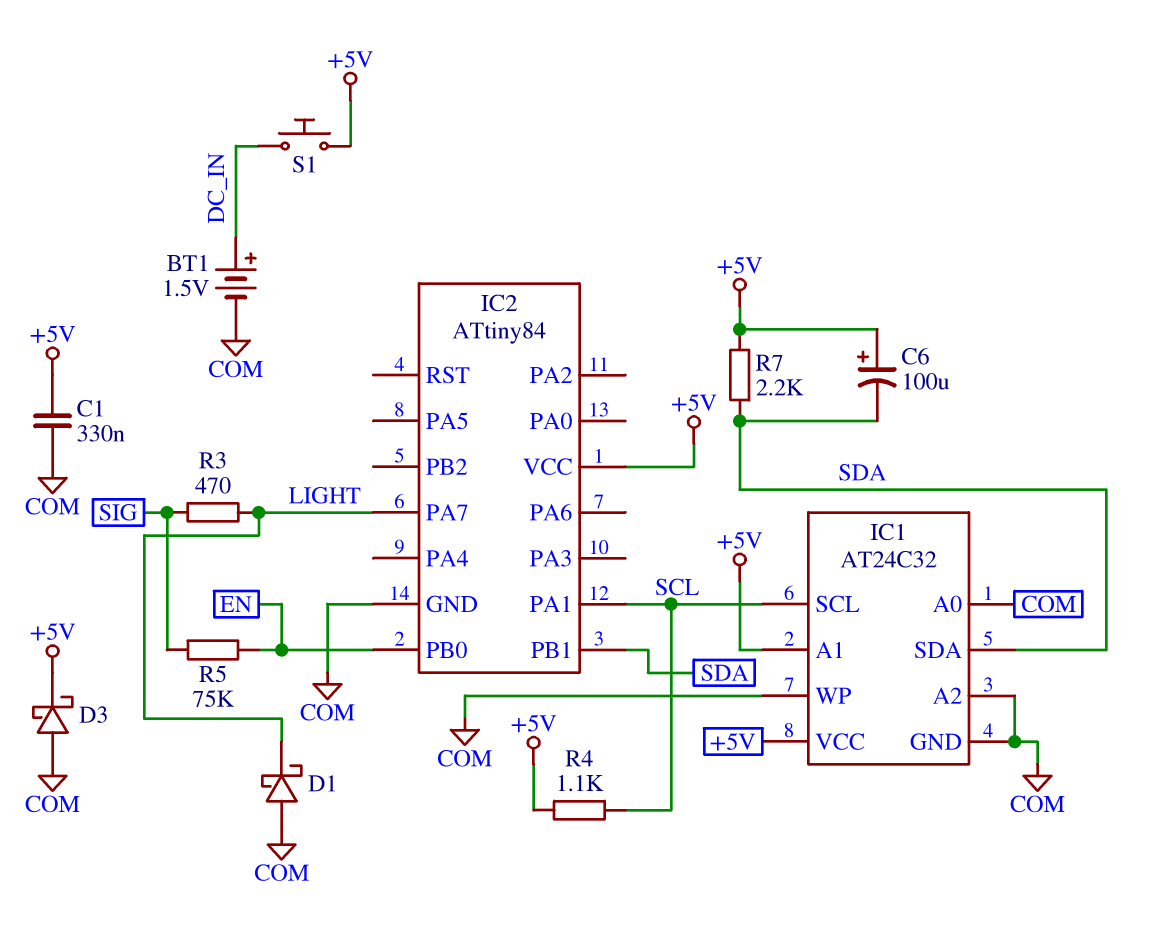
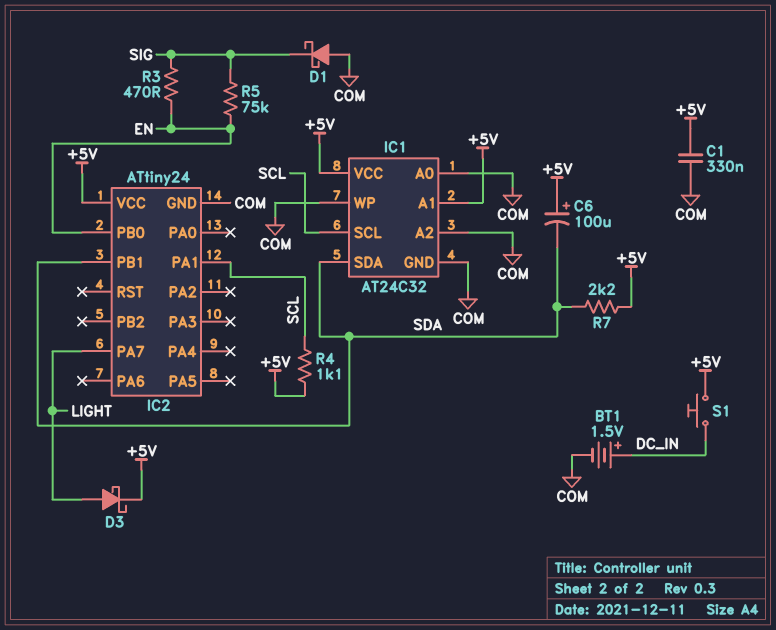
D1: schottky (A COM, K LIGHT) -> schottky (A COM, K SIG)
D3: schottky (A COM, K +5V) -> schottky (A LIGHT, K +5V)
IC2: ATtiny84 -> ATtiny24
R3: 470 (LIGHT, SIG) -> 470 (EN, SIG)

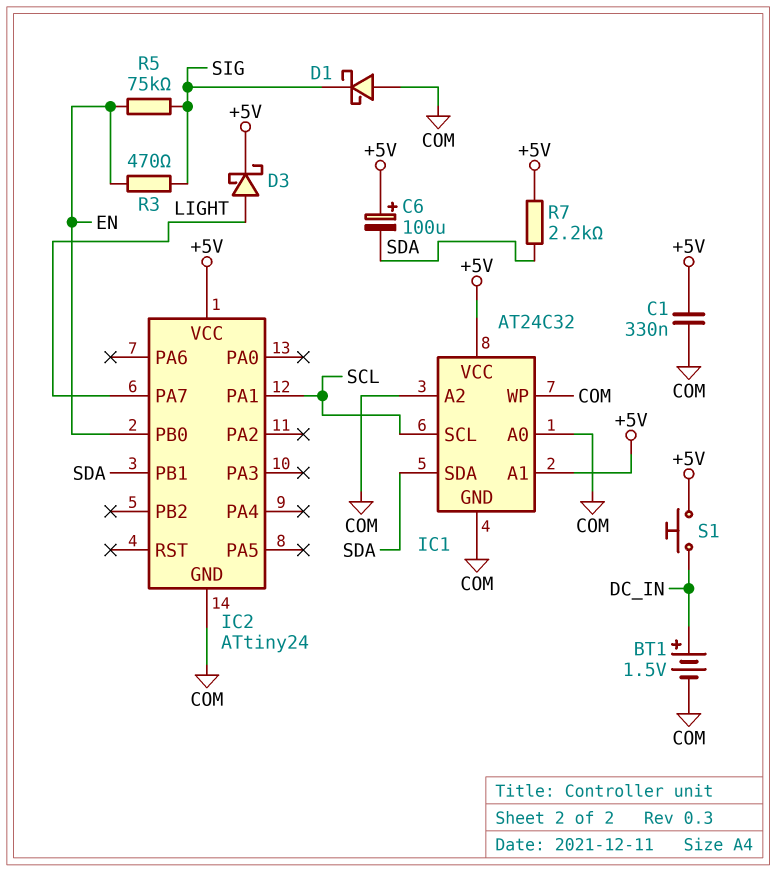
R4: 1.1k (+5V, SCL) -> none

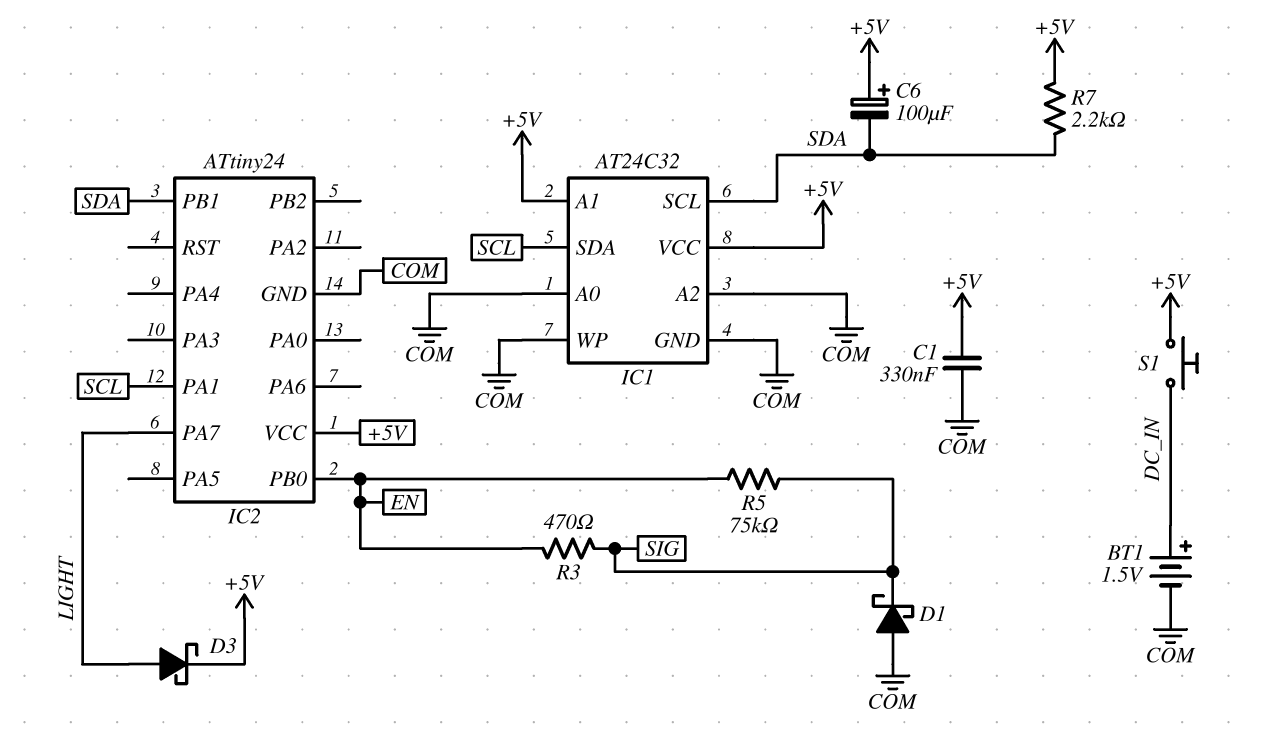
IC1 pin SCL: SCL -> SDA
IC1 pin SDA: SDA -> SCL

